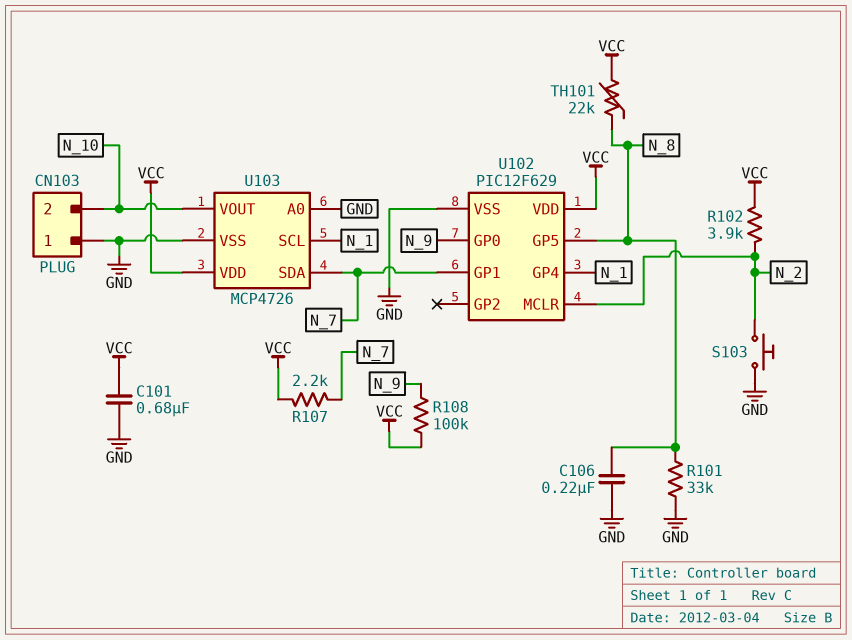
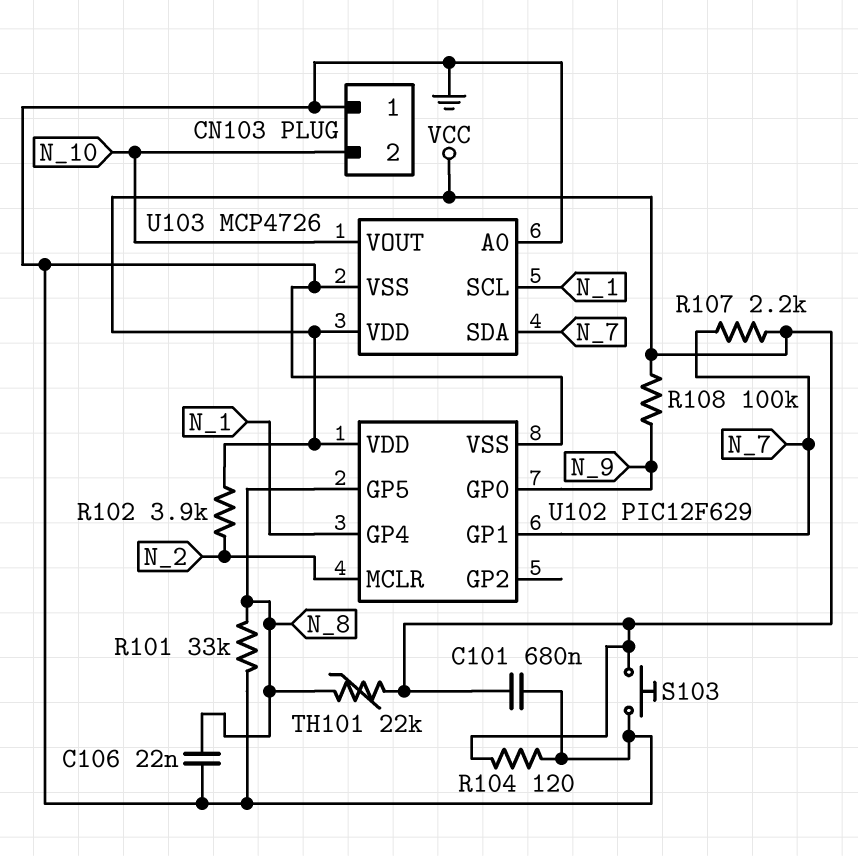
C106: 220nF (GND, N_8) -> 22nF (GND, N_8)
R104: none -> 120 (GND, VCC)
S103: button (GND, N_2) -> button (GND, VCC)

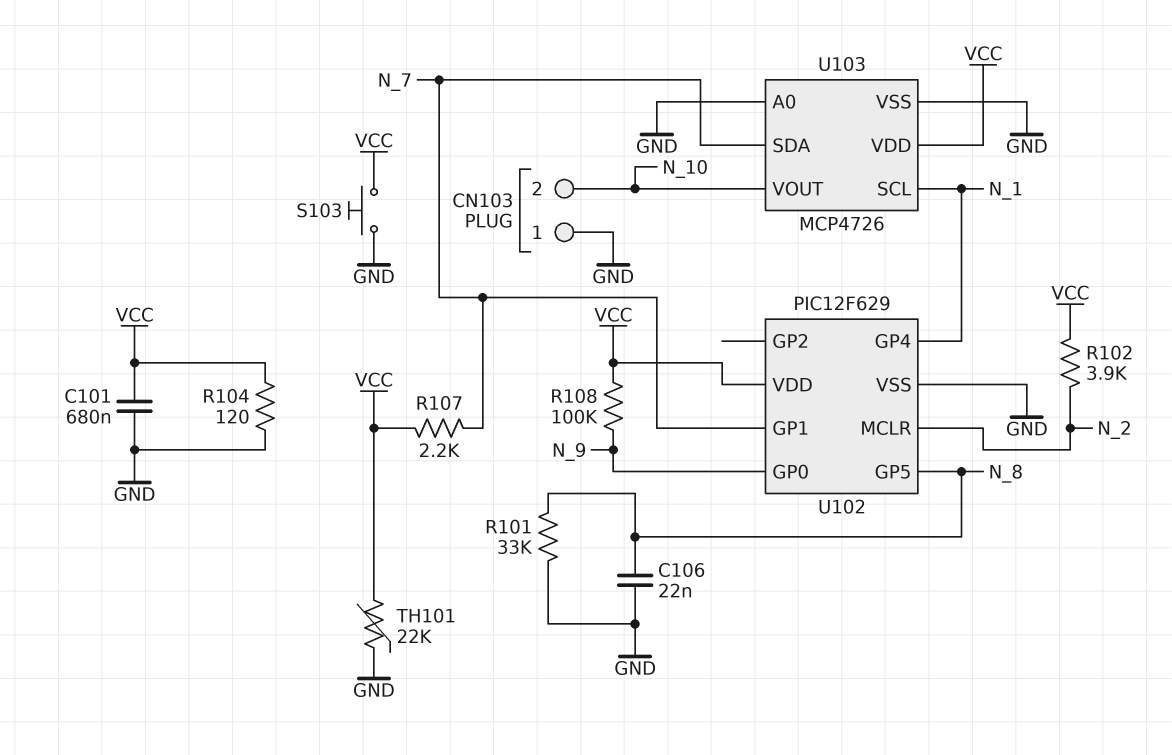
TH101: 22k (N_8, VCC) -> 22k (GND, VCC)

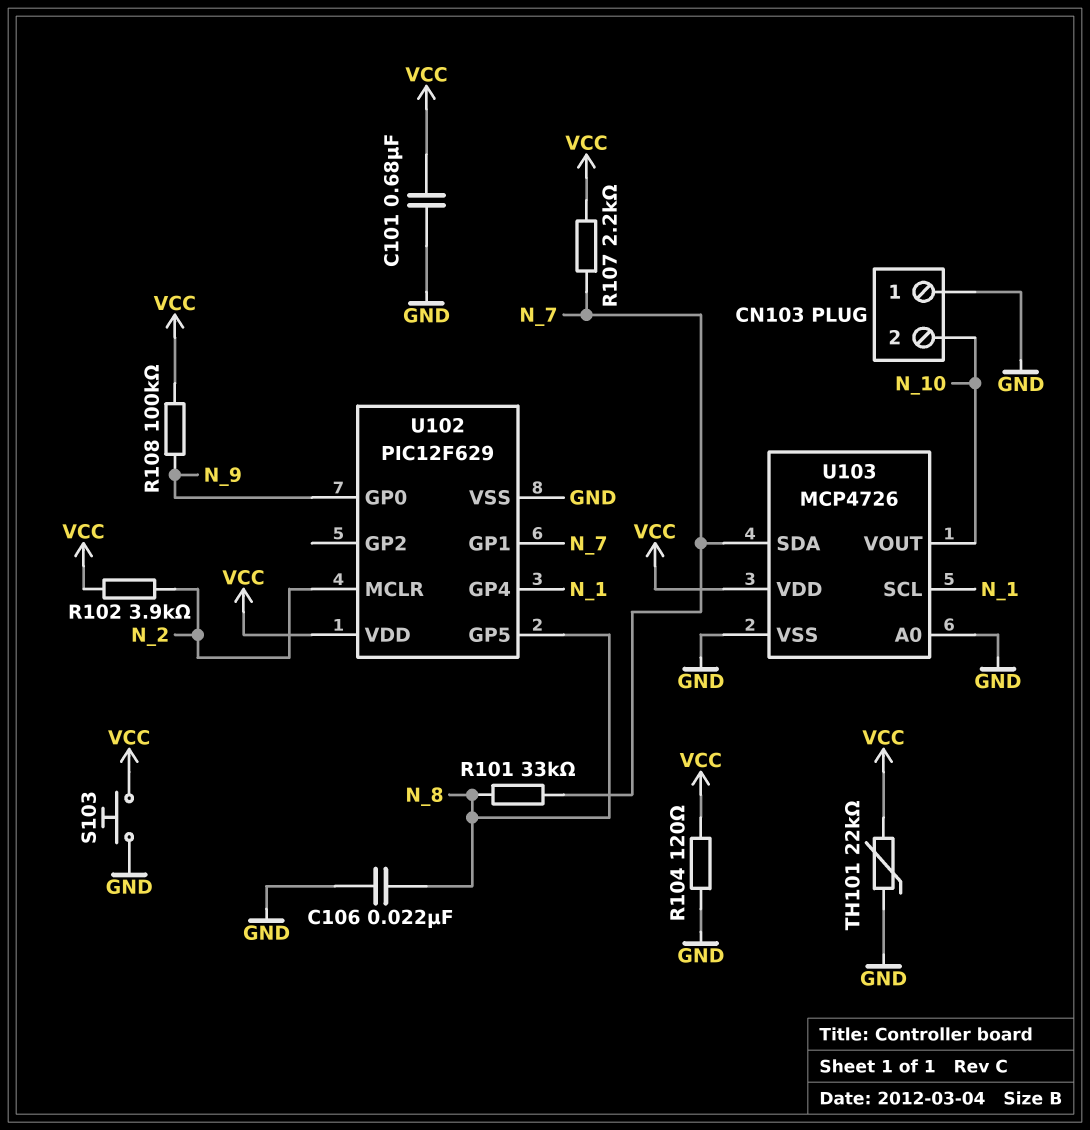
R101: 33k (GND, N_8) -> 33k (N_7, N_8)

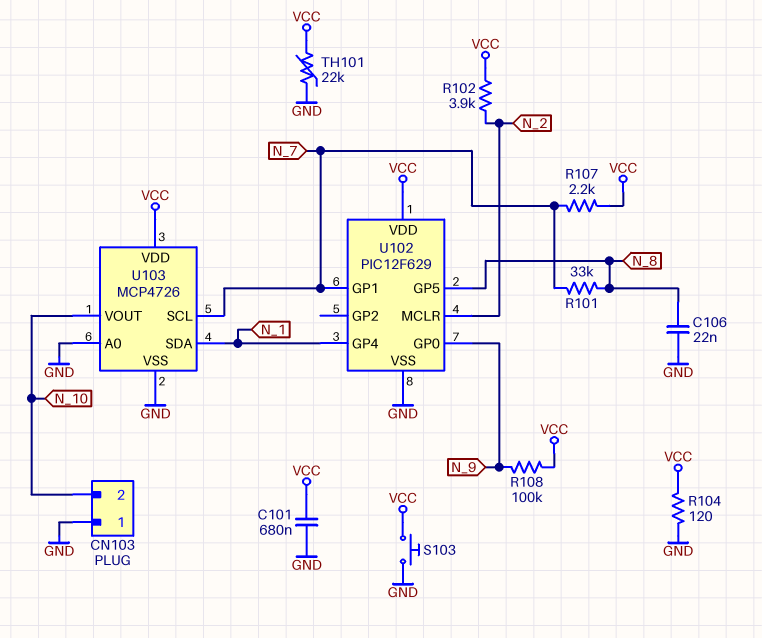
U103 pin SCL: N_1 -> N_7
U103 pin SDA: N_7 -> N_1

